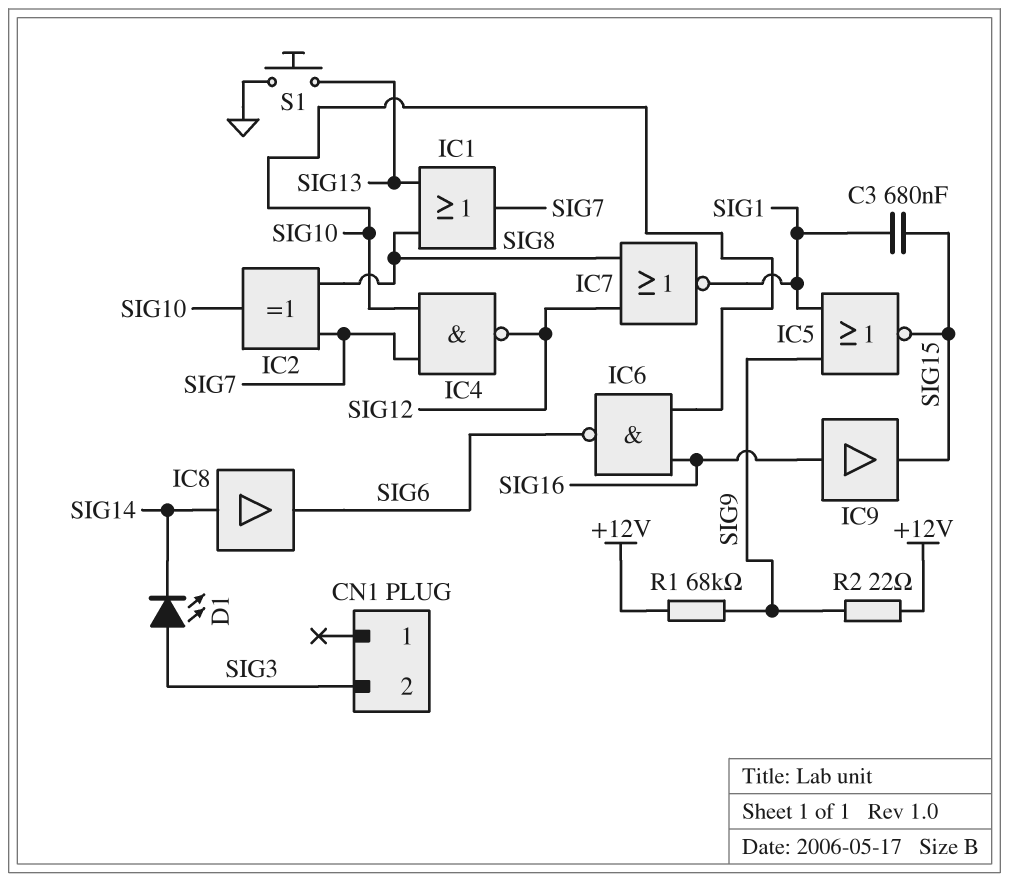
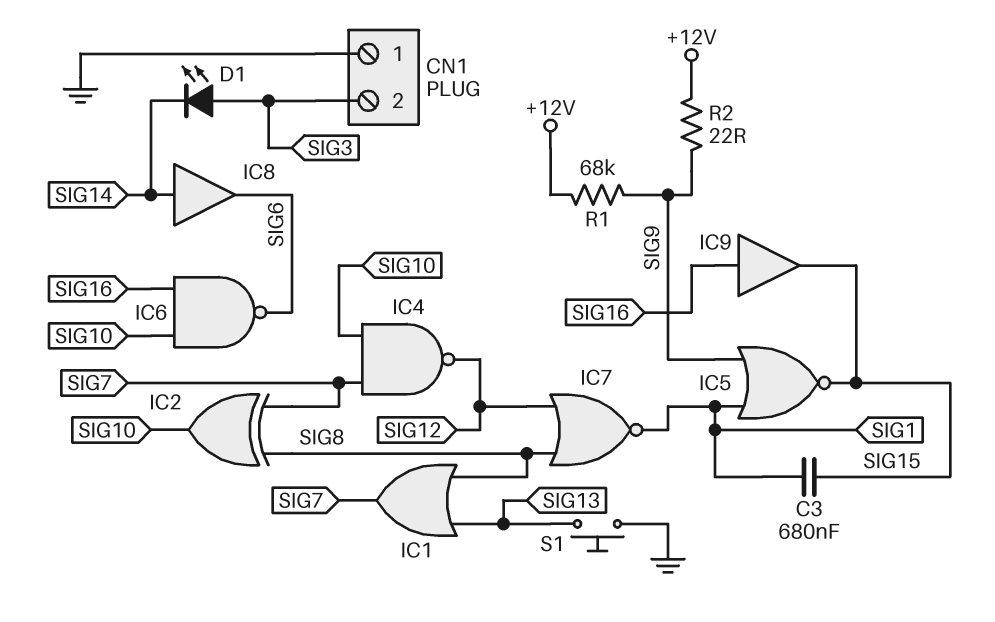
CN1 pin 1: none -> GND

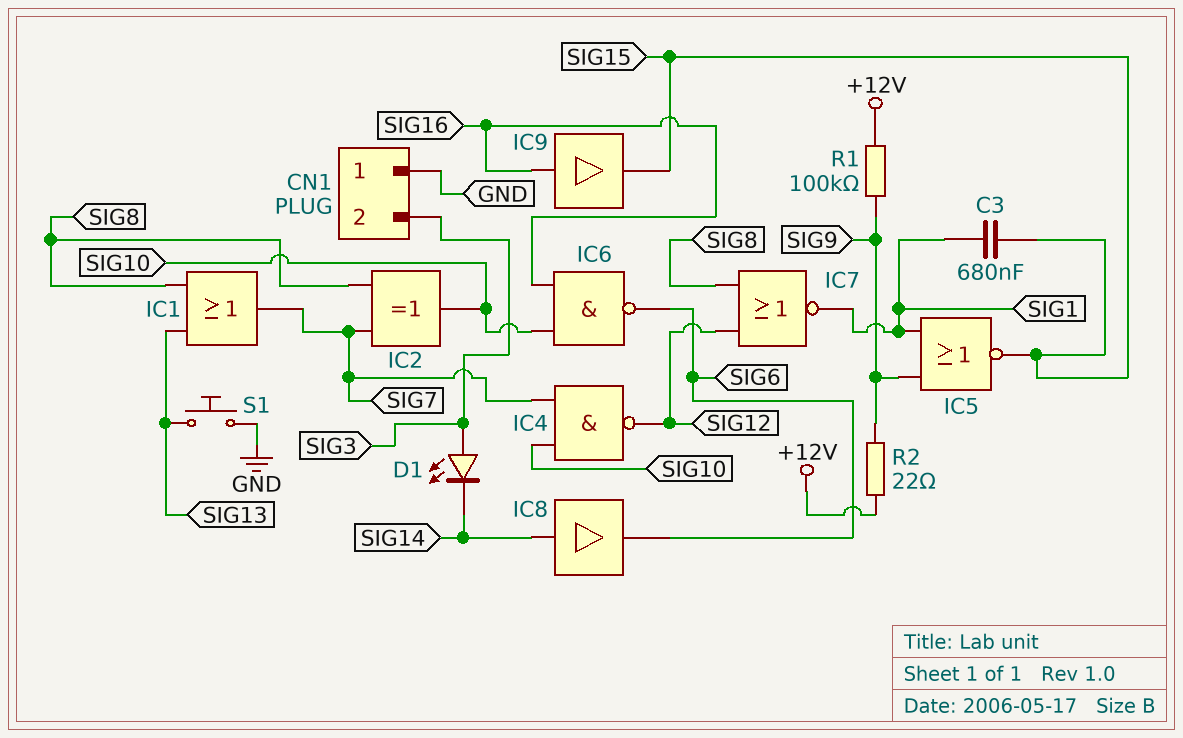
R1: 68k (+12V, SIG9) -> 100k (+12V, SIG9)

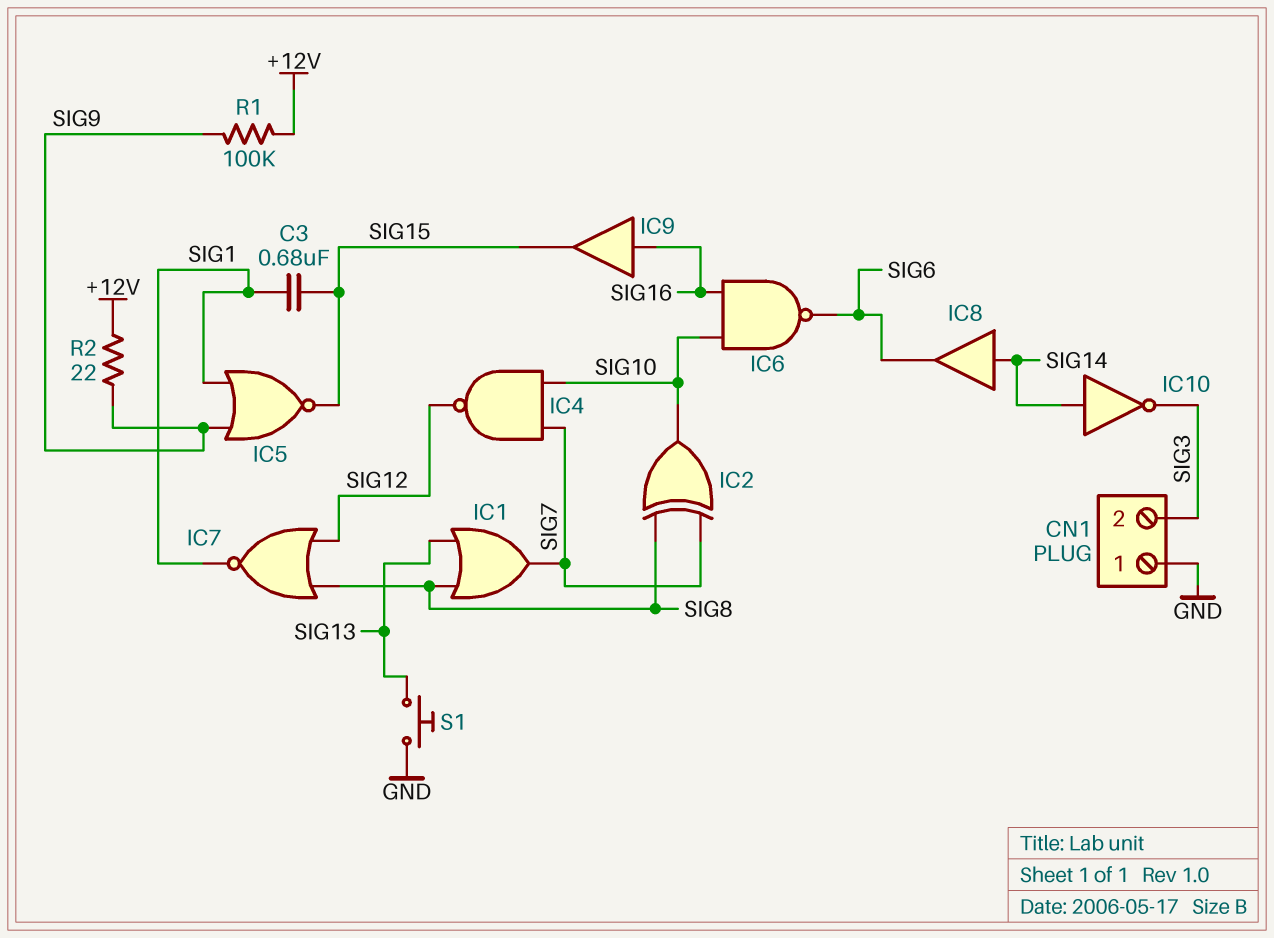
D1: LED (A SIG3, K SIG14) -> none
IC10: none -> NOT (in SIG14, out SIG3)

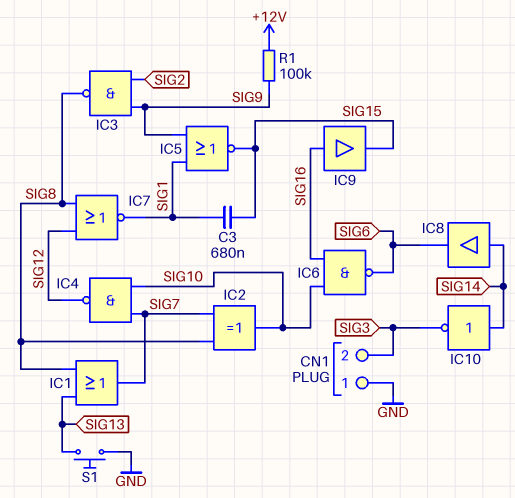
IC3: none -> NAND (in SIG2, in SIG9, out SIG8)
R2: 22 (+12V, SIG9) -> none

